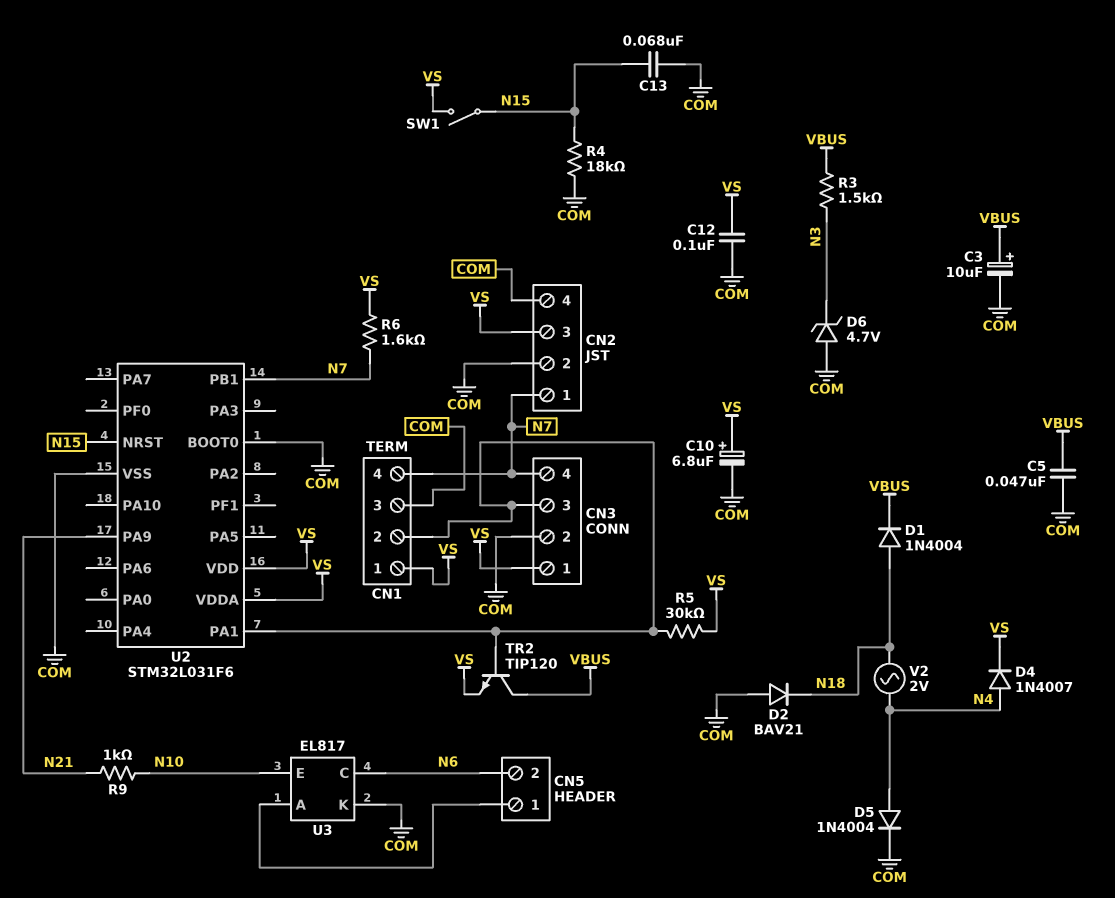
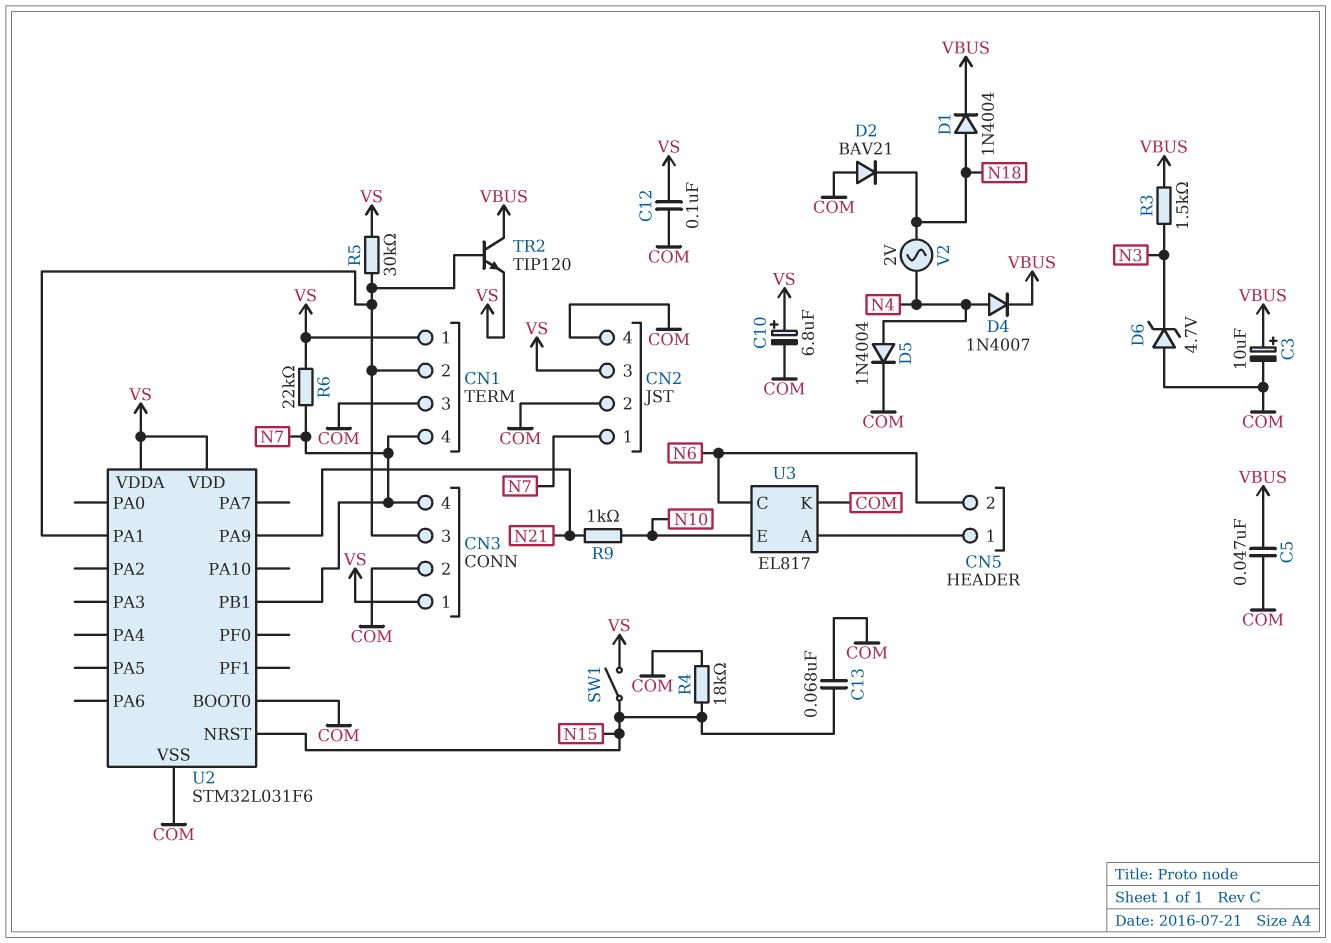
D4: diode 1N4007 (A N4, K VS) -> diode 1N4007 (A N4, K VBUS)
R6: 1.6k (N7, VS) -> 22k (N7, VS)

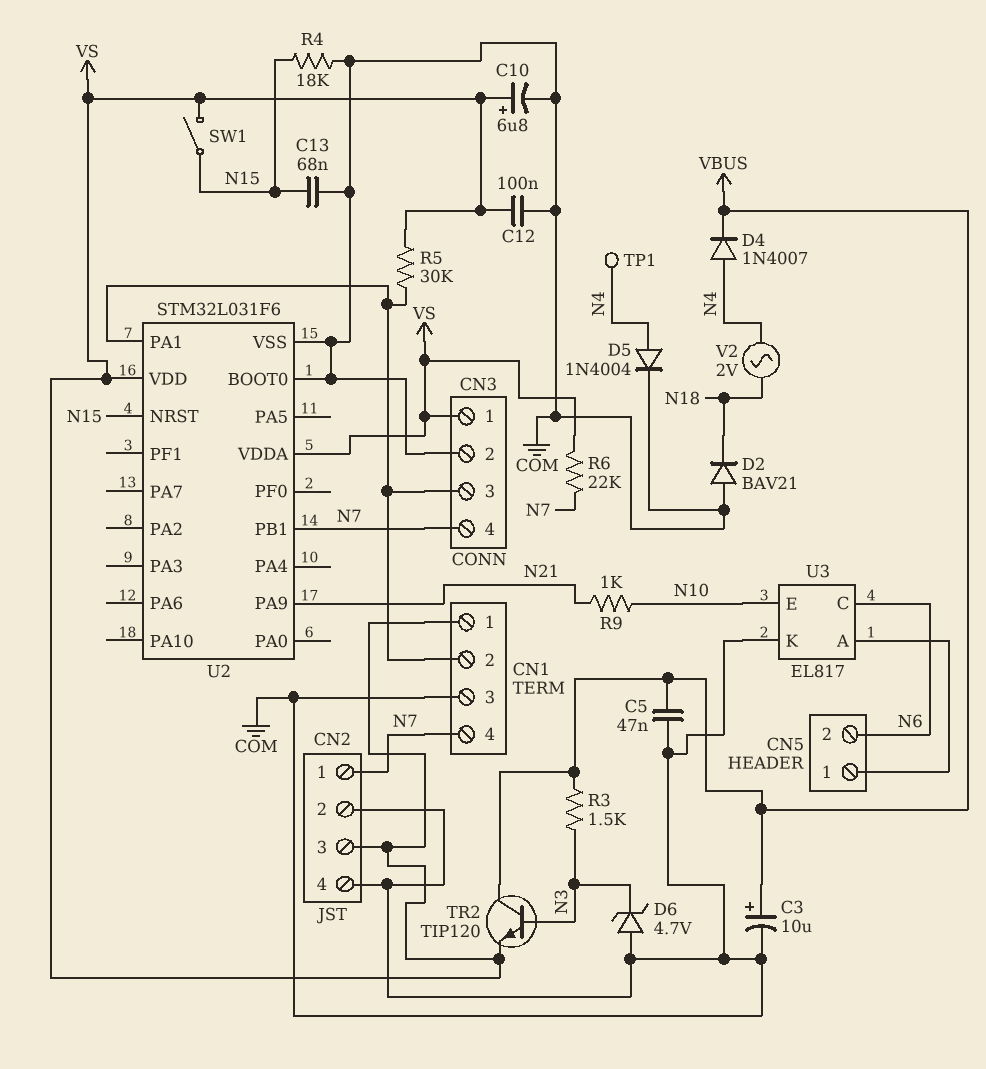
D1: diode 1N4004 (A N18, K VBUS) -> none
TP1: none -> test point (N4)
TR2: NPN TIP120 (B CN1/2, C VBUS, E VS) -> NPN TIP120 (B N3, C VBUS, E VS)

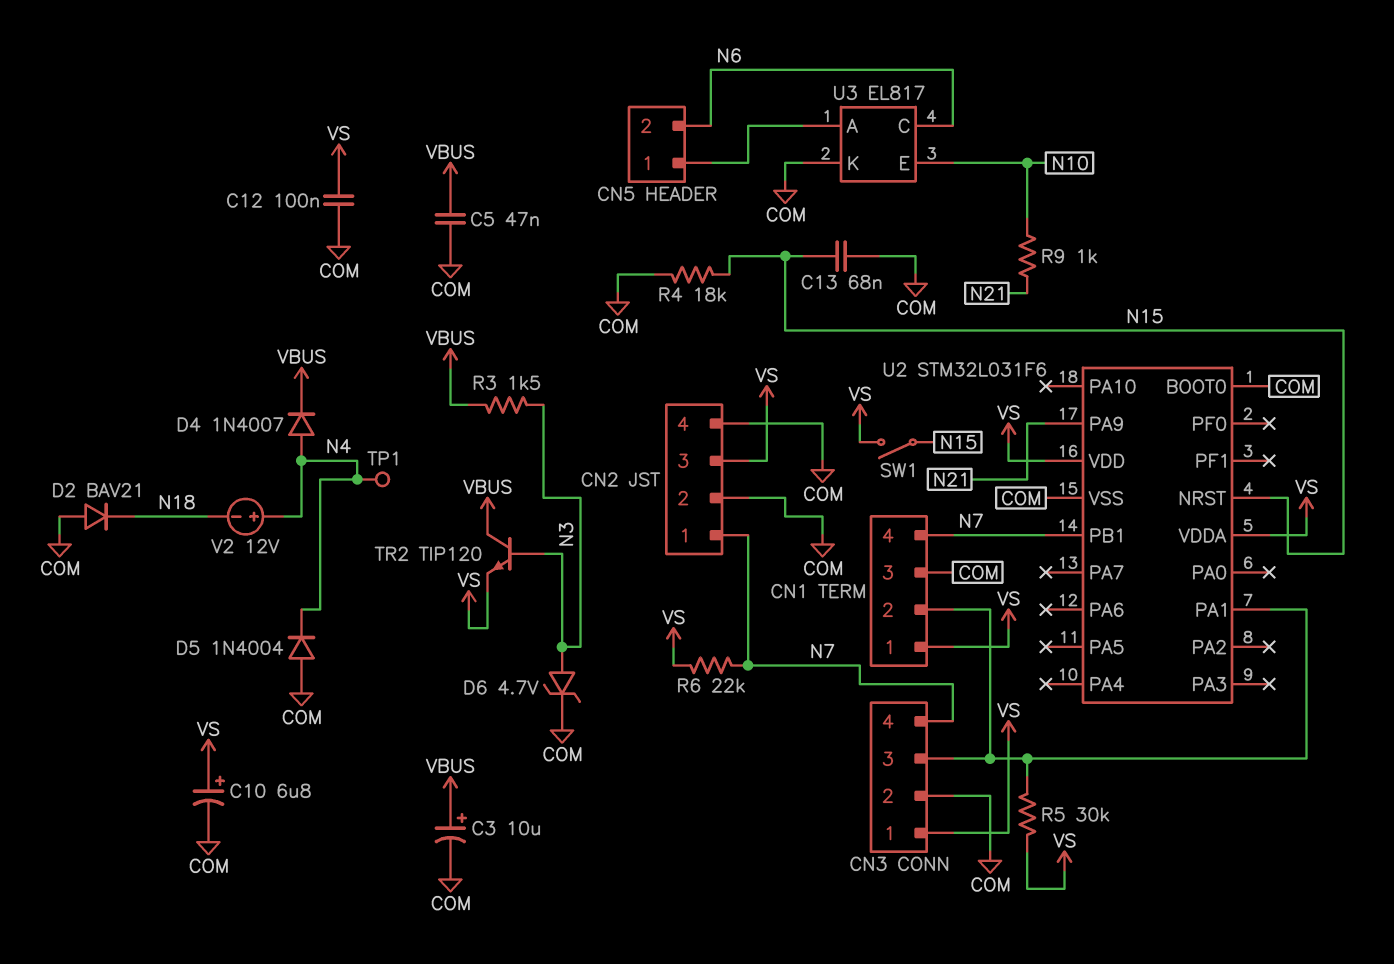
D5: diode 1N4004 (A N4, K COM) -> diode 1N4004 (A COM, K N4)
D6: zener 4.7V (A COM, K N3) -> zener 4.7V (A N3, K COM)
V2: AC 2V (N4, N18) -> 12V (plus N4, minus N18)

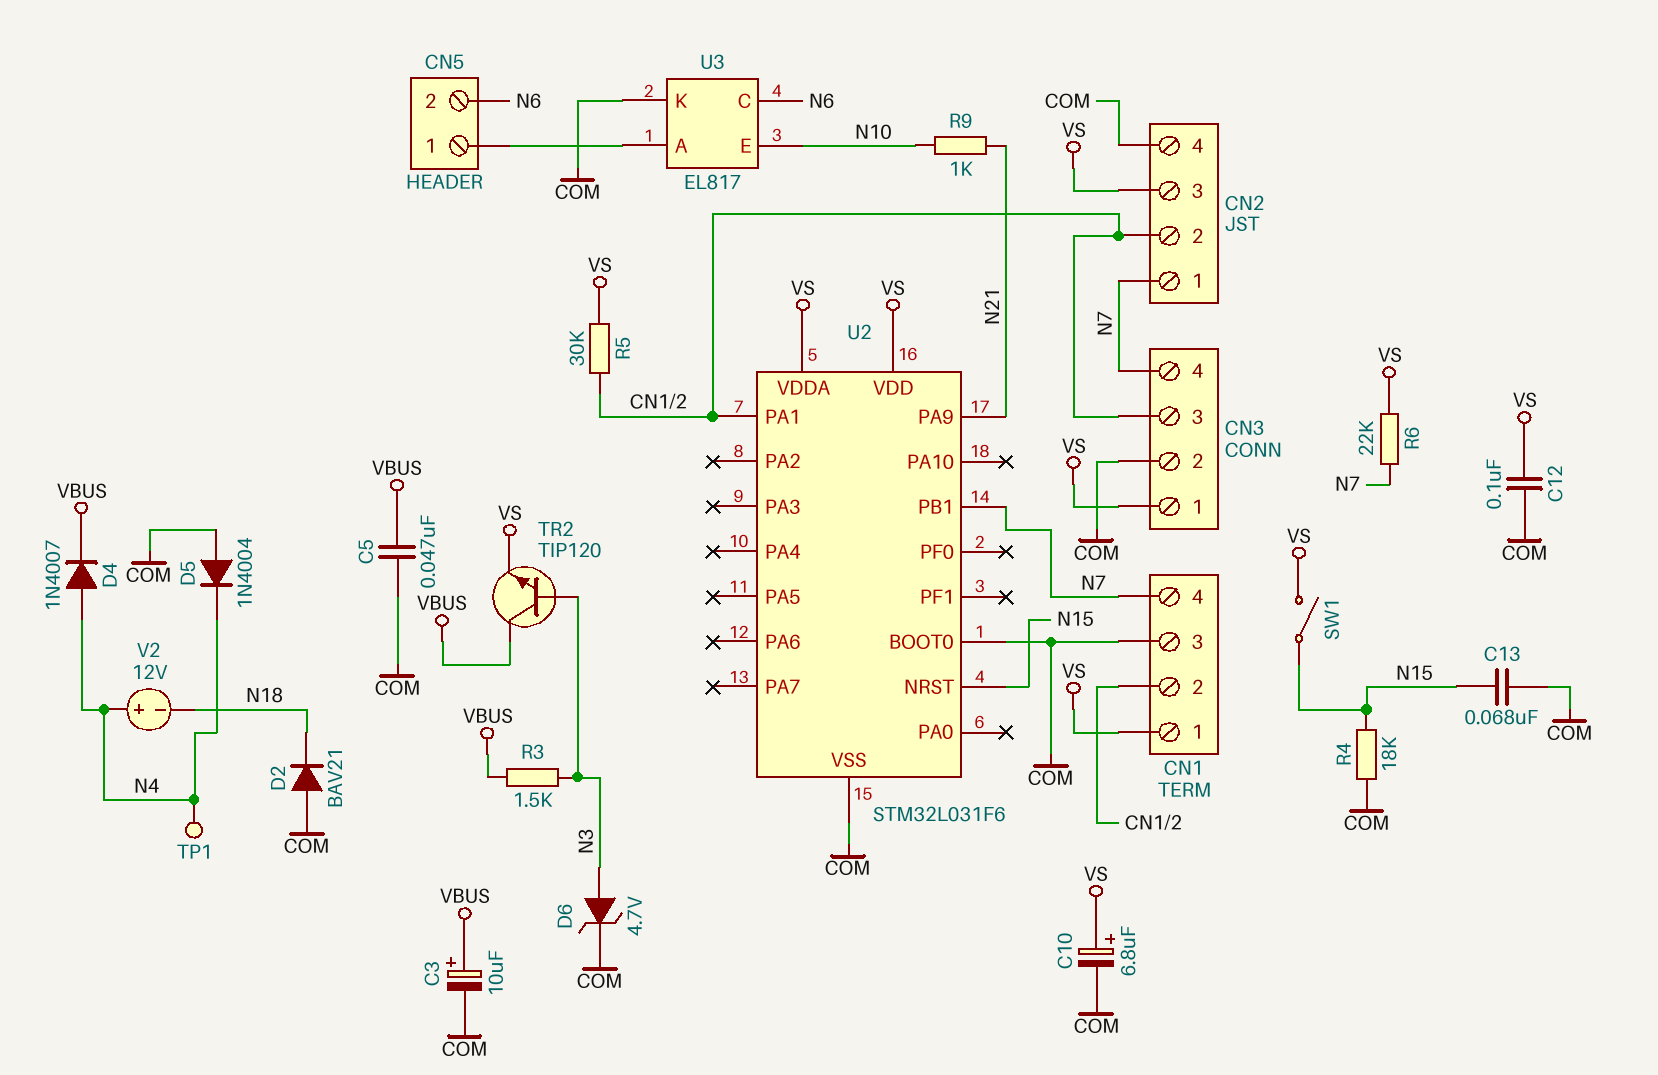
CN2 pin 2: COM -> CN1/2

